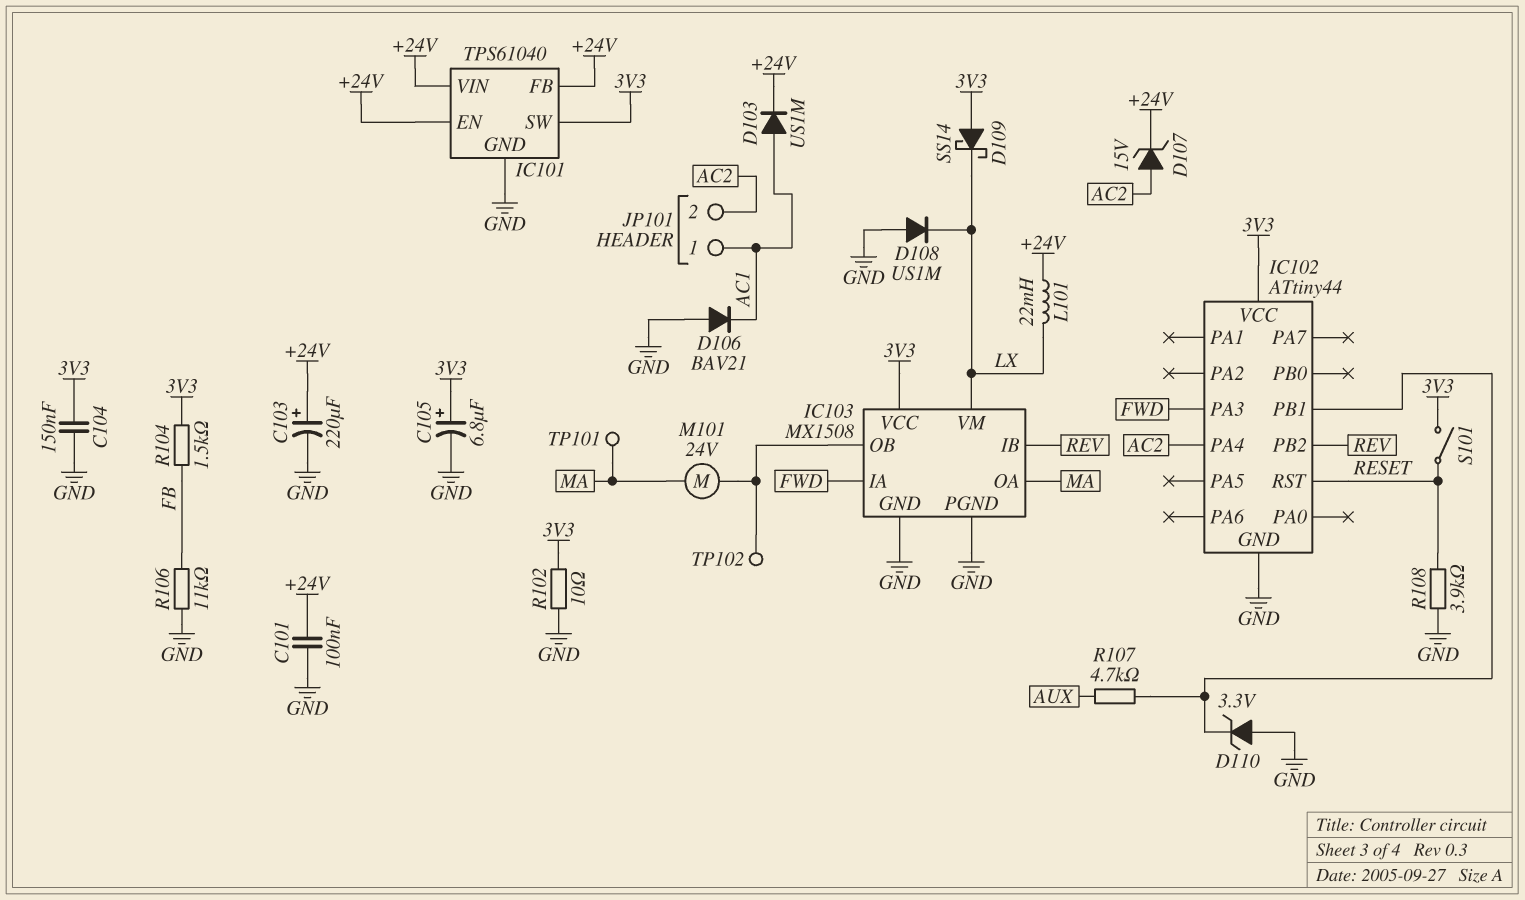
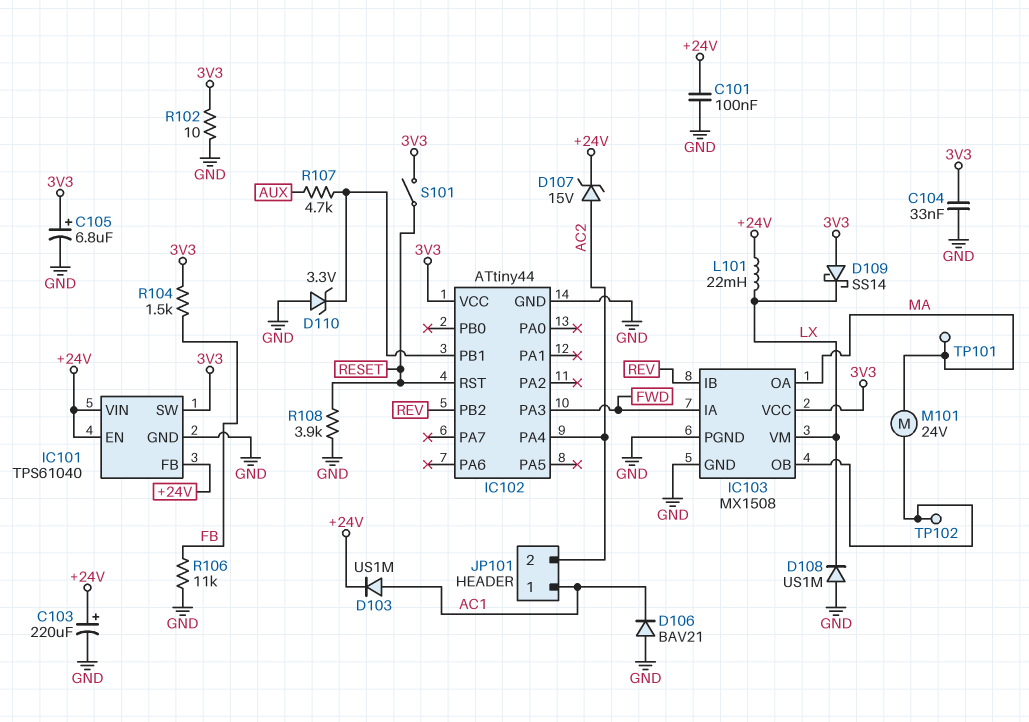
C104: 150nF (3V3, GND) -> 33nF (3V3, GND)

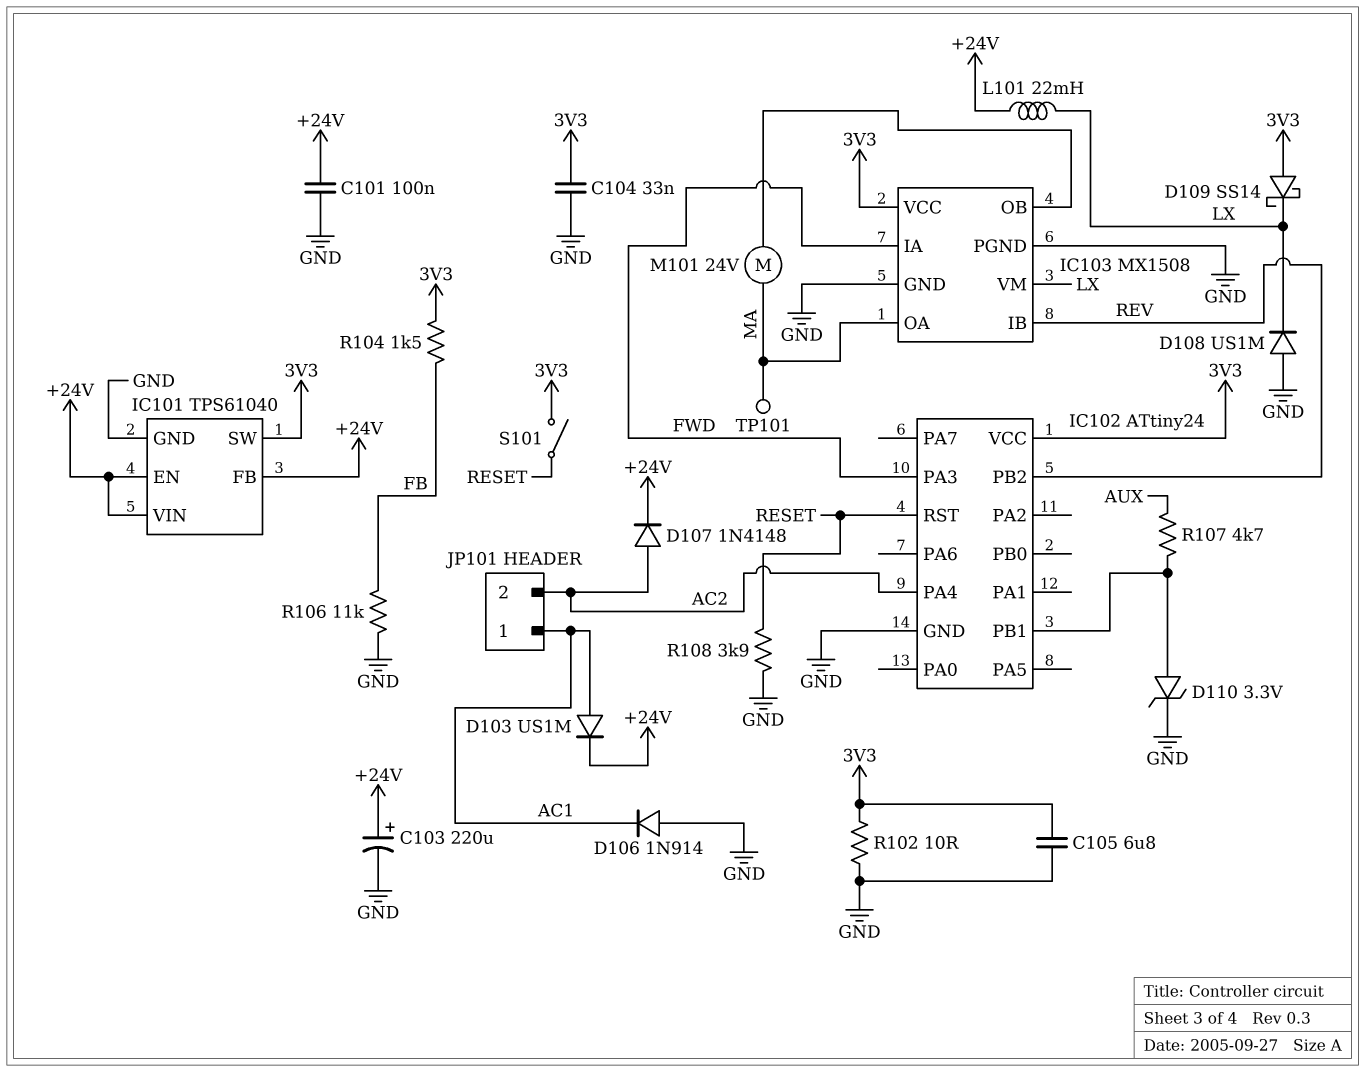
C105: 6.8uF (plus 3V3, minus GND) -> 6.8uF (3V3, GND)
D106: diode BAV21 (A GND, K AC1) -> diode 1N914 (A GND, K AC1)
D107: zener 15V (A AC2, K +24V) -> diode 1N4148 (A AC2, K +24V)
D110: zener 3.3V (A GND, K IC102/PB1) -> zener 3.3V (A IC102/PB1, K GND)
IC102: ATtiny44 -> ATtiny24
TP102: test point (IC103/OB) -> none

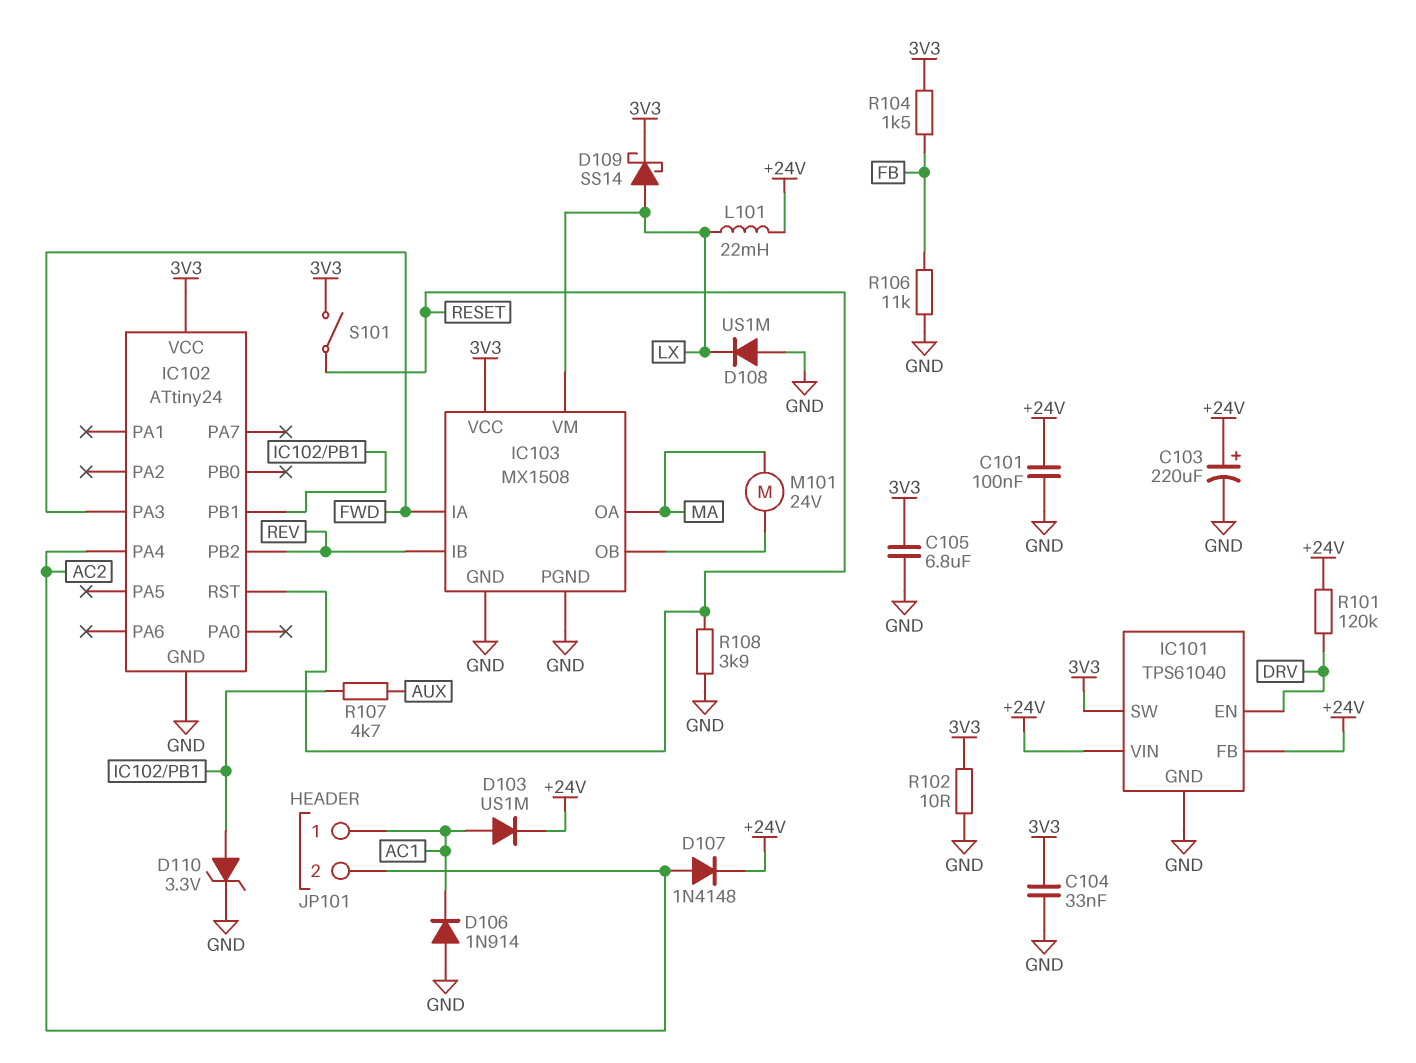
D109: schottky SS14 (A 3V3, K LX) -> schottky SS14 (A LX, K 3V3)
IC101 pin EN: +24V -> DRV
R101: none -> 120k (+24V, DRV)
TP101: test point (MA) -> none

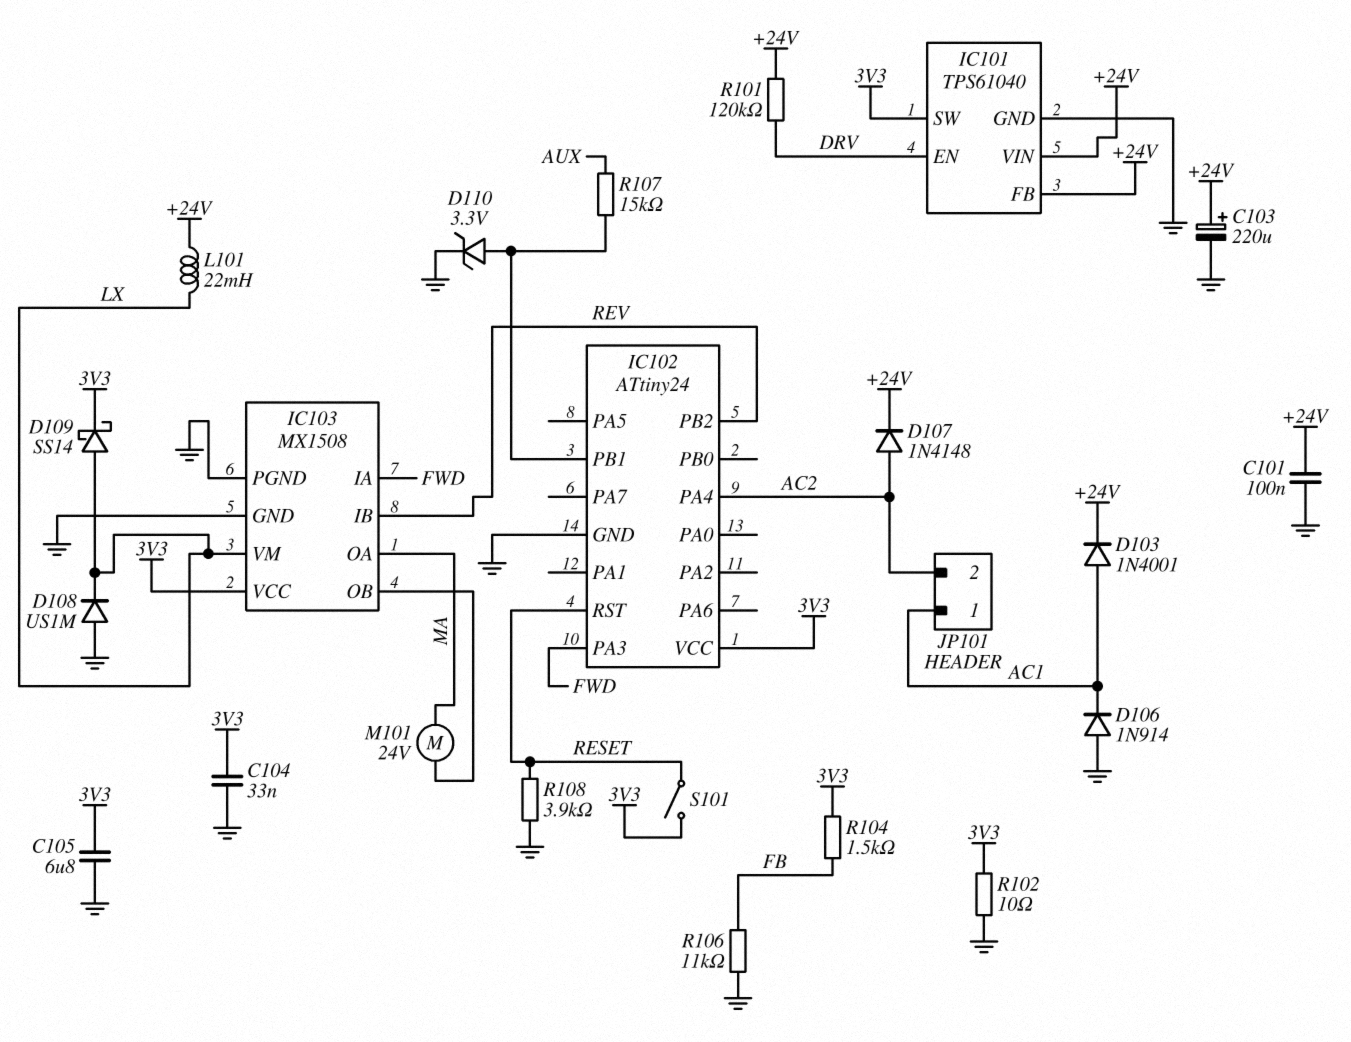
D103: diode US1M (A AC1, K +24V) -> diode 1N4001 (A AC1, K +24V)
R107: 4.7k (AUX, IC102/PB1) -> 15k (AUX, IC102/PB1)

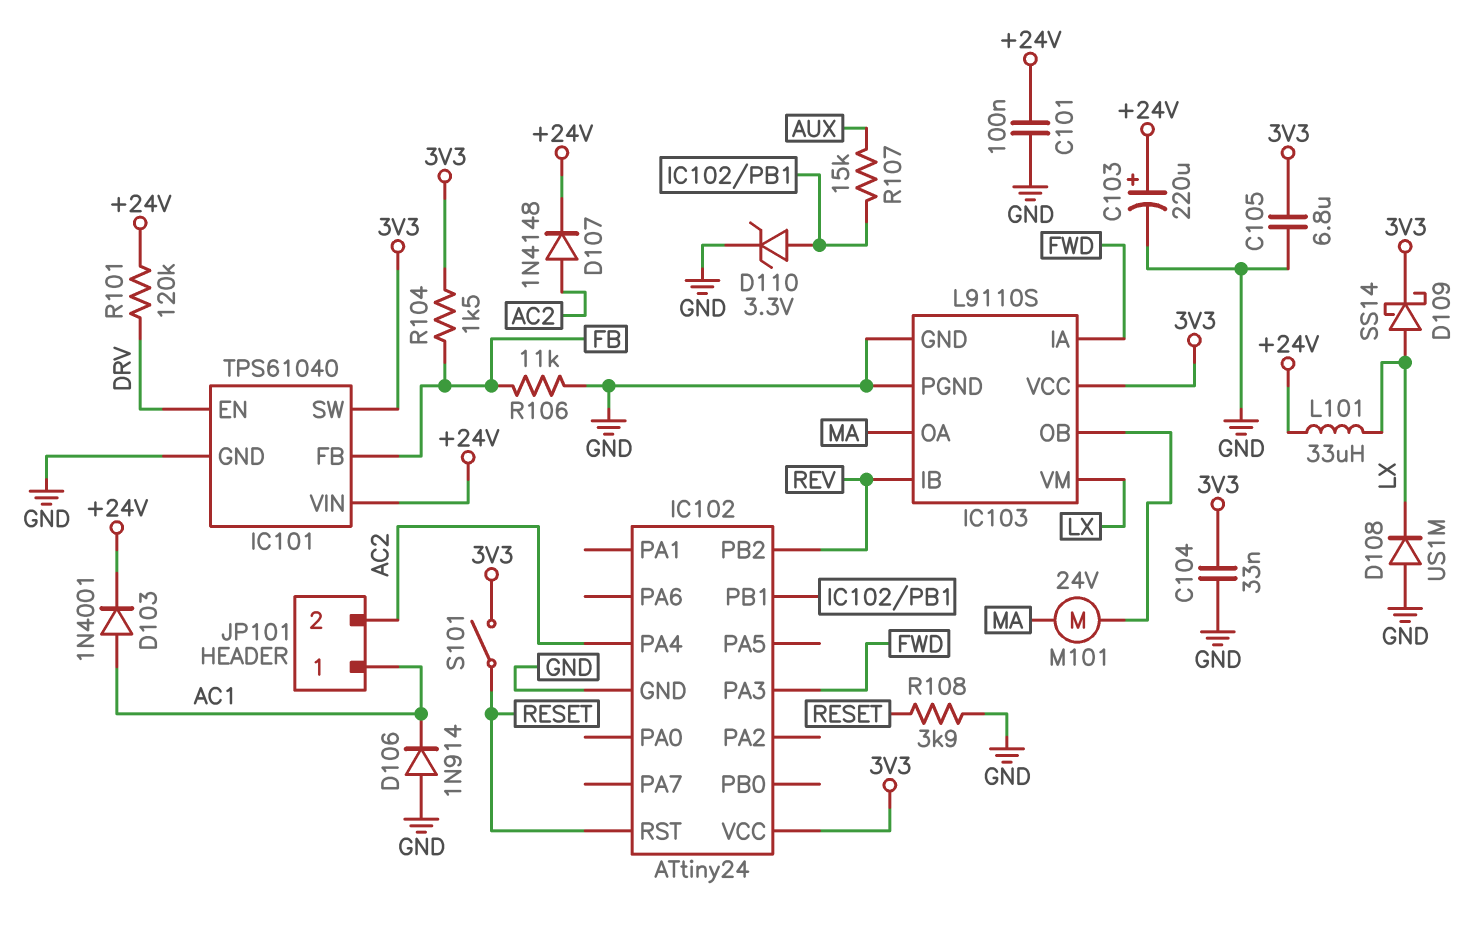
IC101 pin FB: +24V -> FB
IC103: MX1508 -> L9110S
L101: 22mH (+24V, LX) -> 33uH (+24V, LX)
R102: 10 (3V3, GND) -> none

